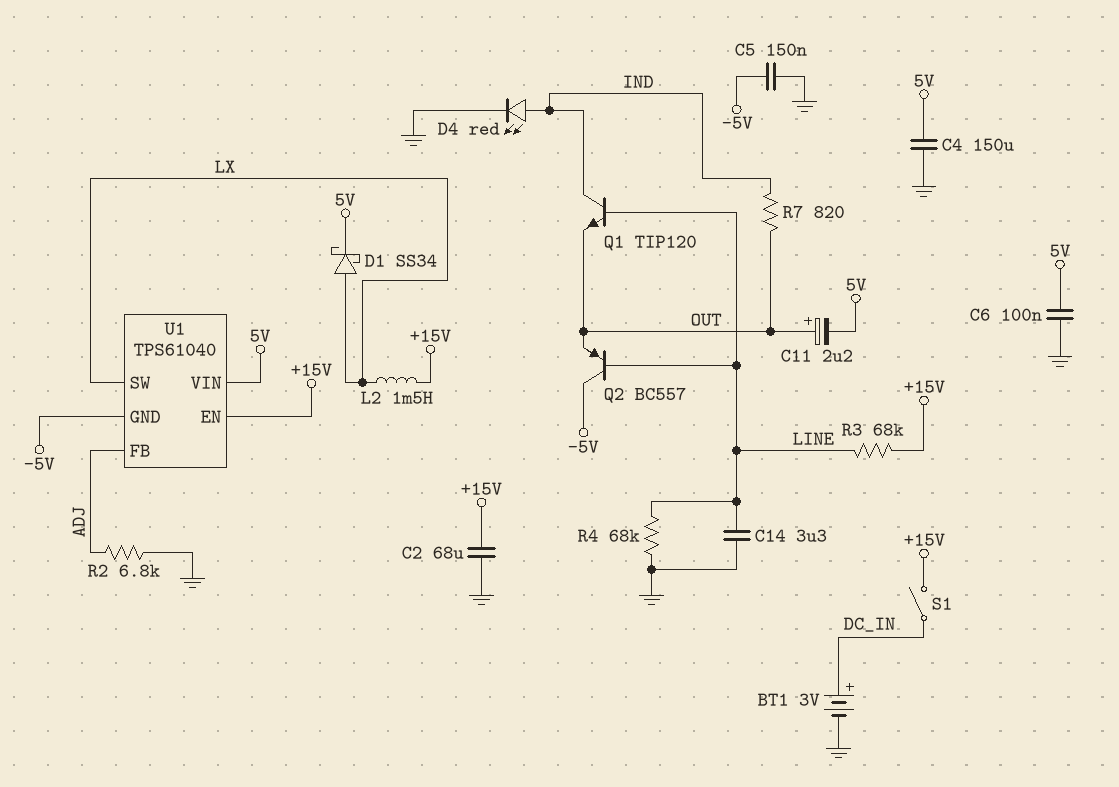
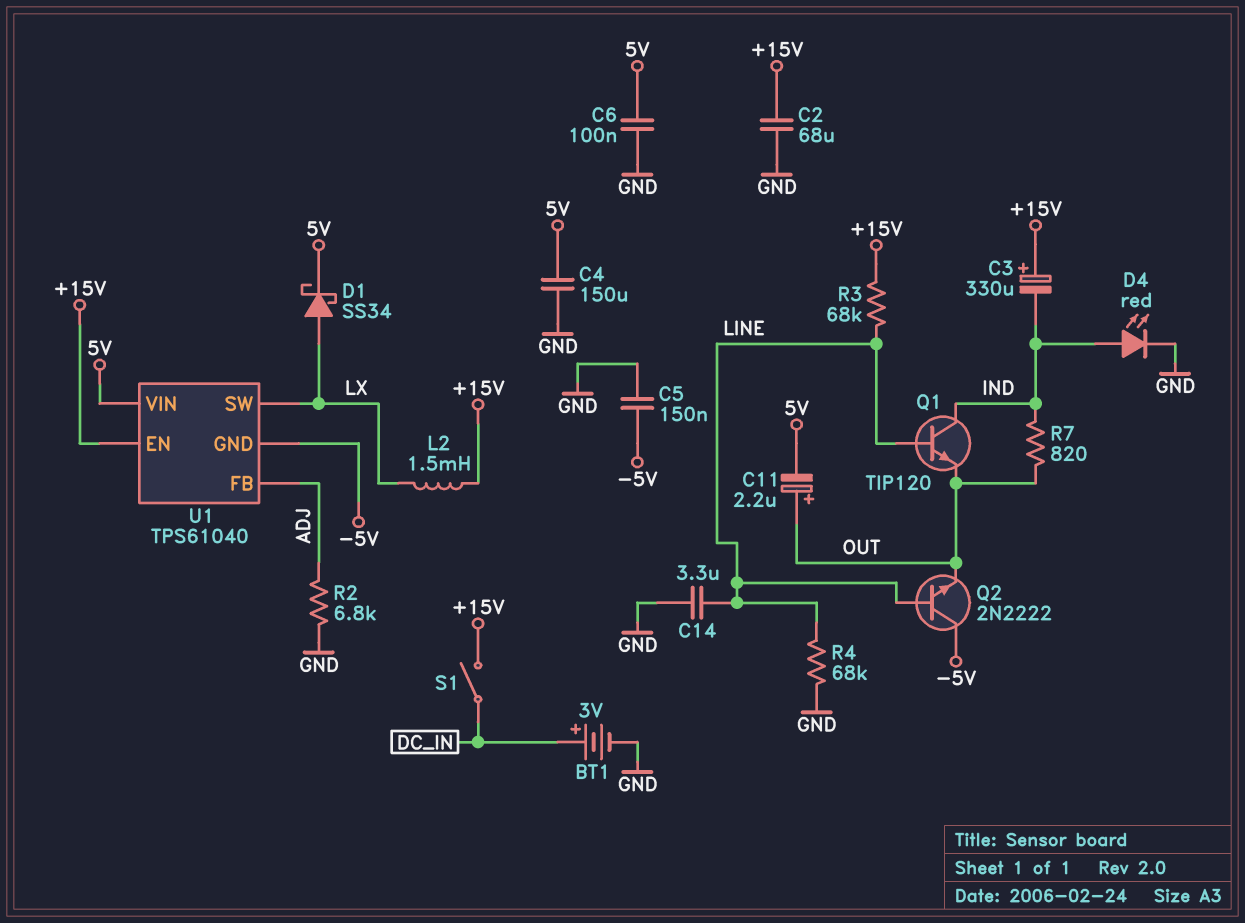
C3: none -> 330uF (plus +15V, minus IND)
Q2: PNP BC557 (B LINE, C -5V, E OUT) -> NPN 2N2222 (B LINE, C -5V, E OUT)

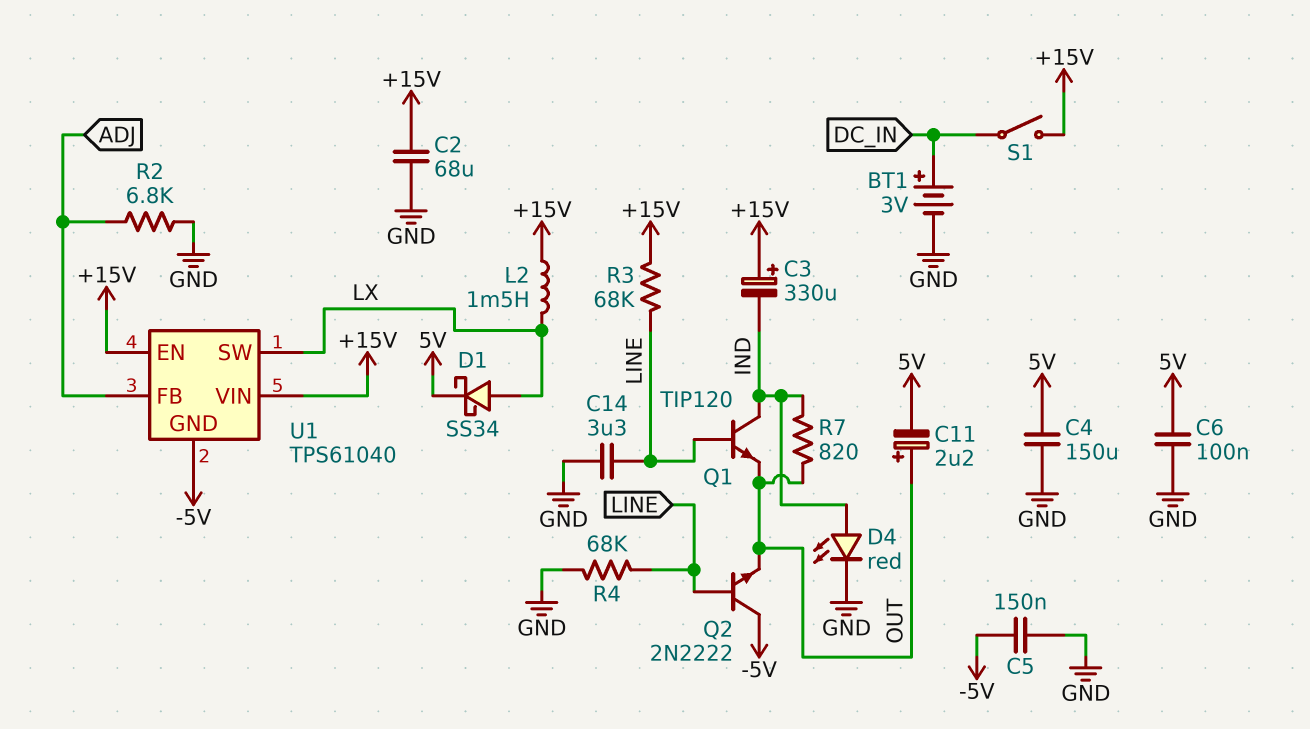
U1 pin VIN: 5V -> +15V

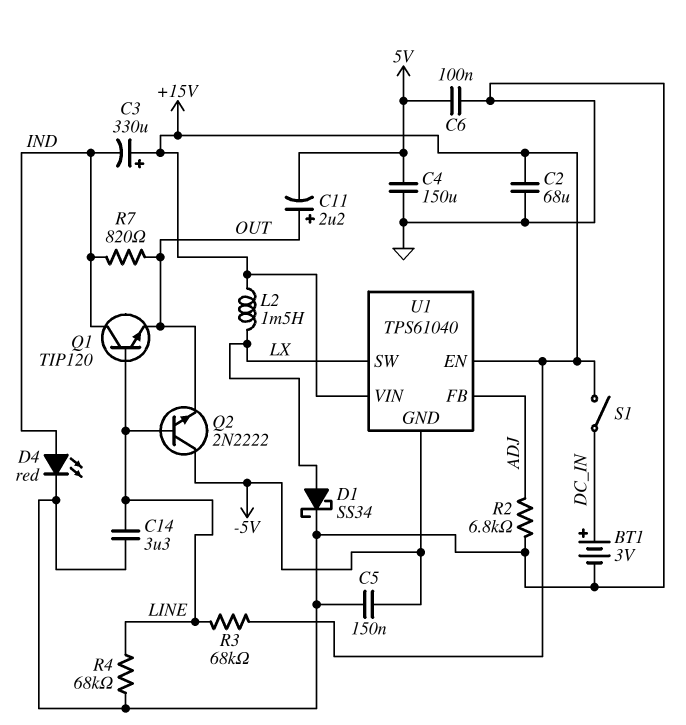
D1: schottky SS34 (A LX, K 5V) -> schottky SS34 (A LX, K GND)

